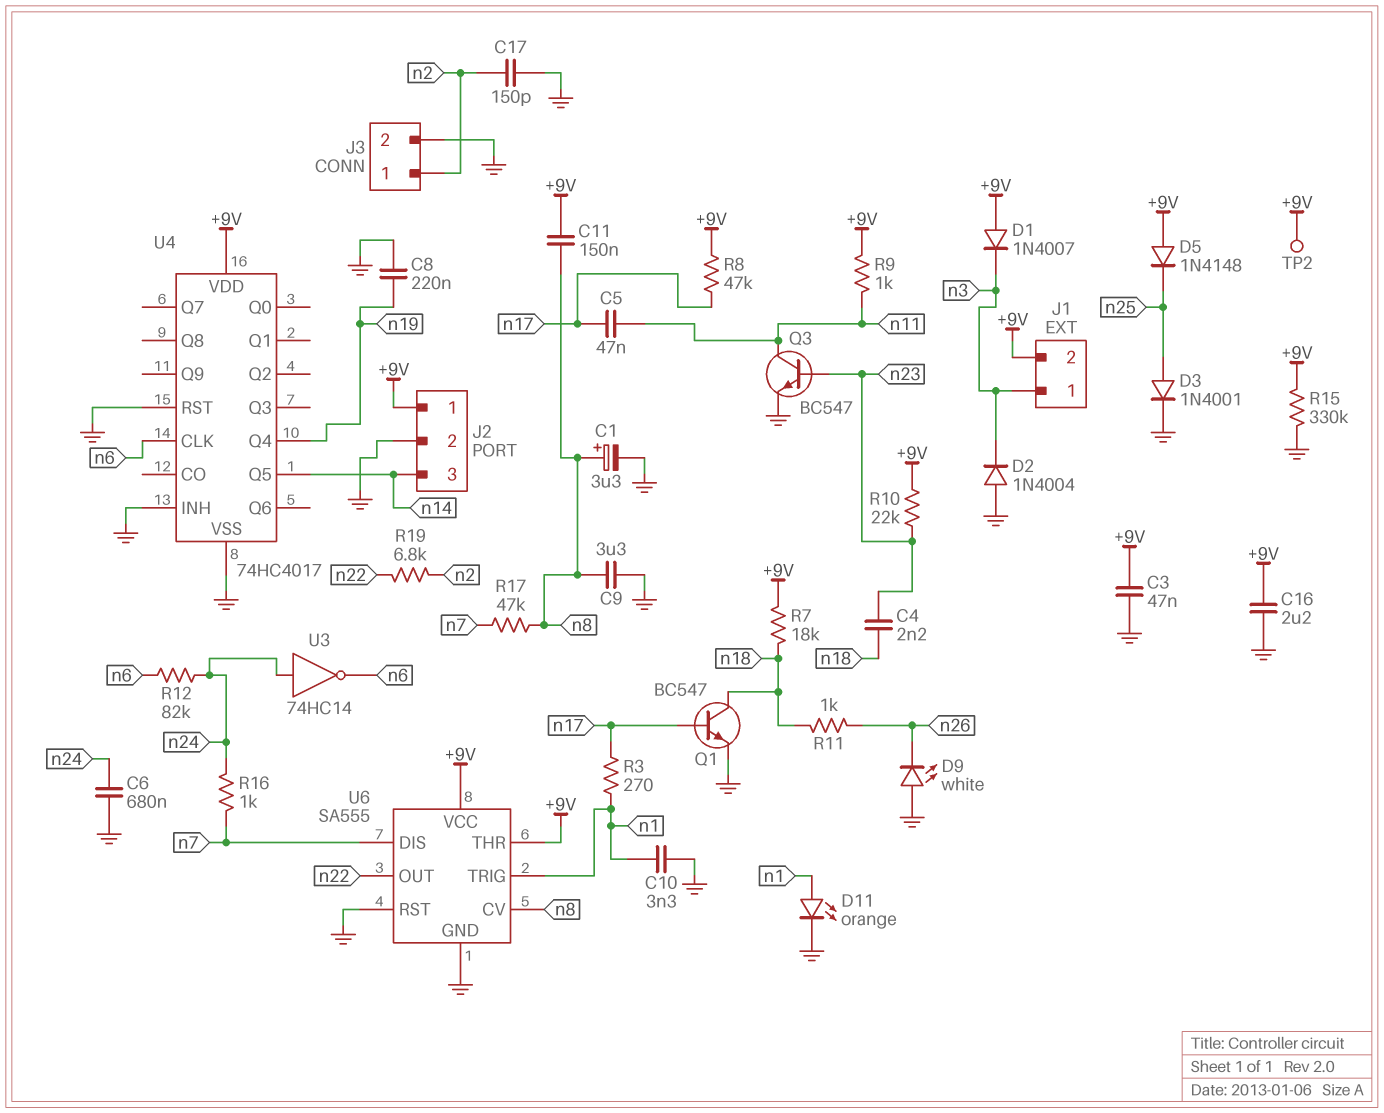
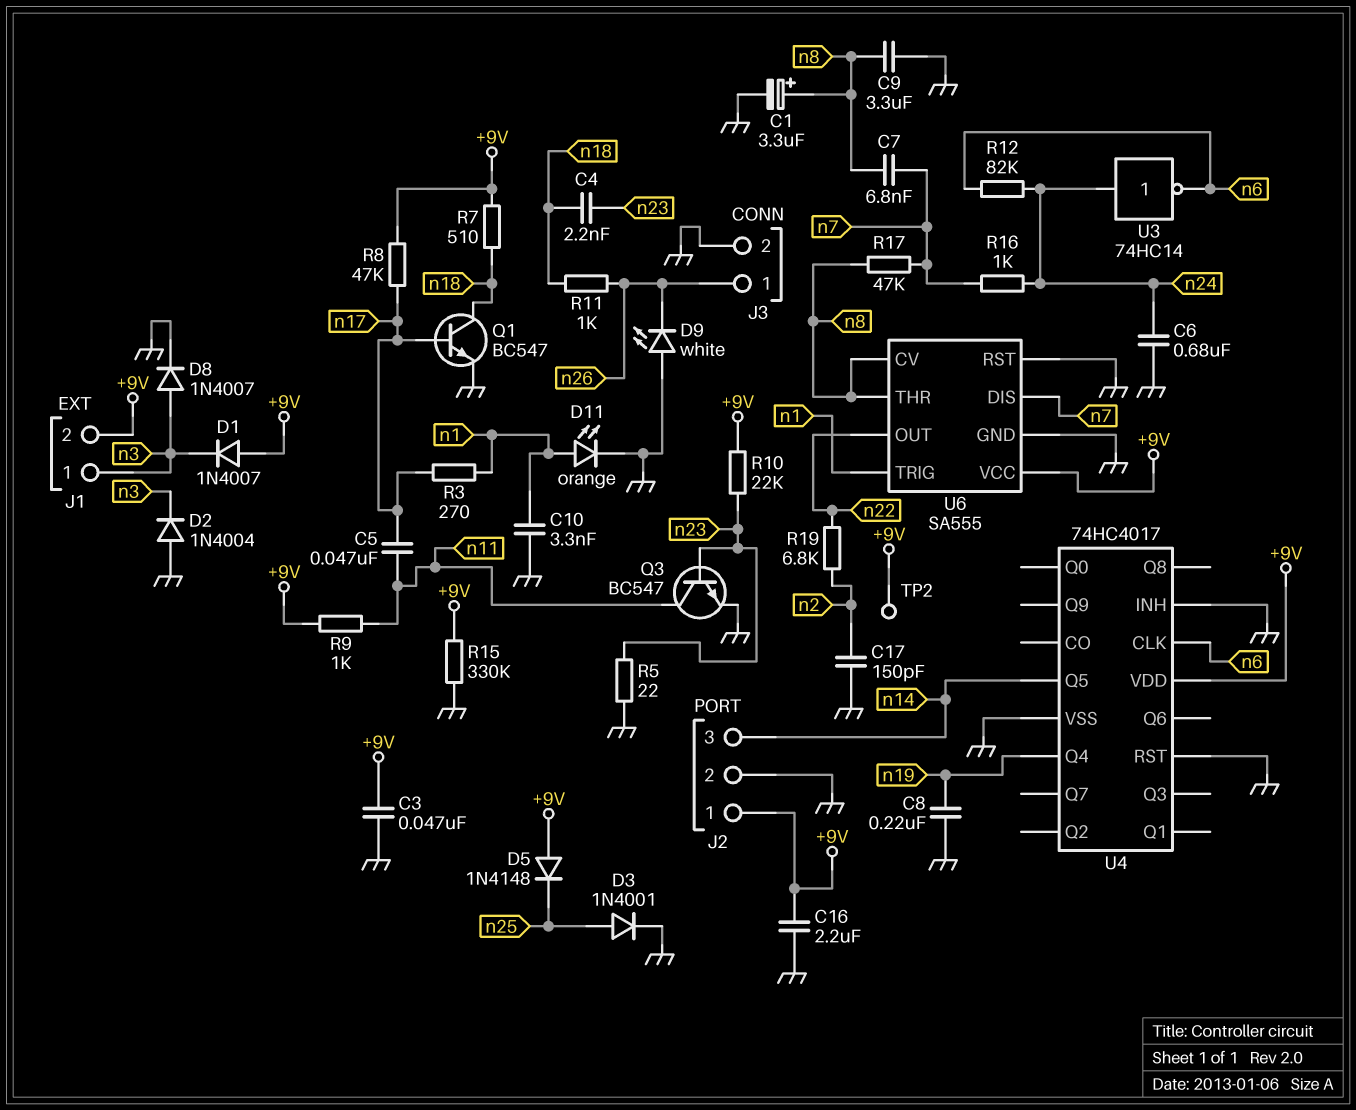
C7: none -> 6.8nF (n7, n8)
C11: 150nF (+9V, n8) -> none
D8: none -> diode 1N4007 (A n3, K GND)
J3 pin 1: n2 -> n26
R5: none -> 22 (GND, n23)
R7: 18k (+9V, n18) -> 510 (+9V, n18)
U6 pin THR: +9V -> n8

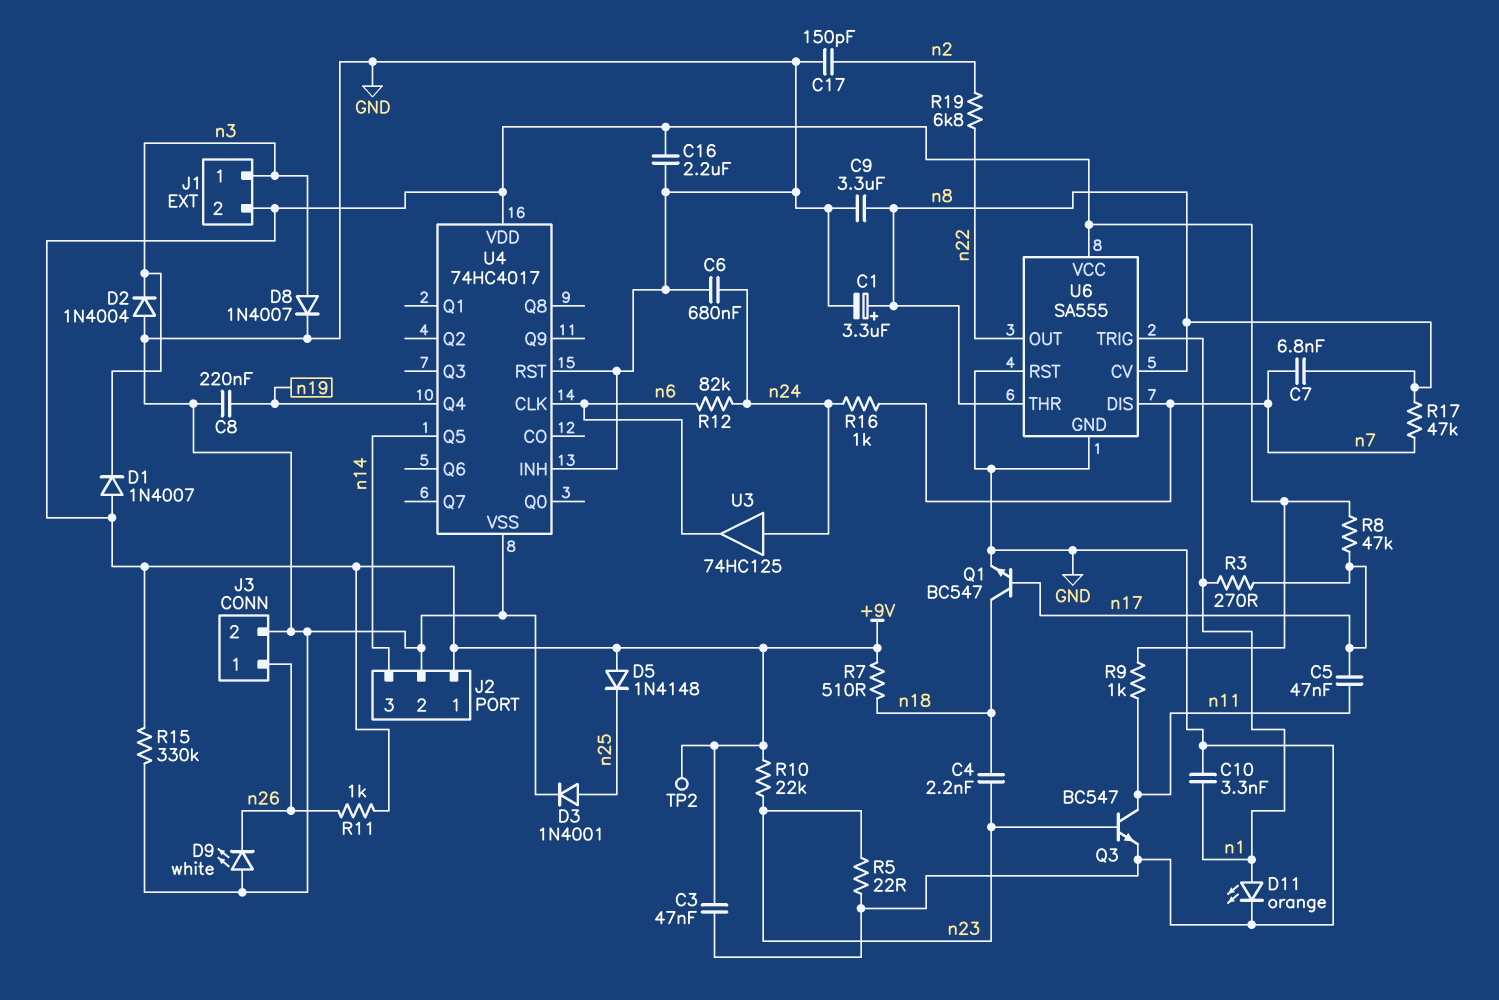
R11: 1k (n18, n26) -> 1k (+9V, n26)
U3: NOT 74HC14 (in n24, out n6) -> buffer 74HC125 (in n24, out n6)

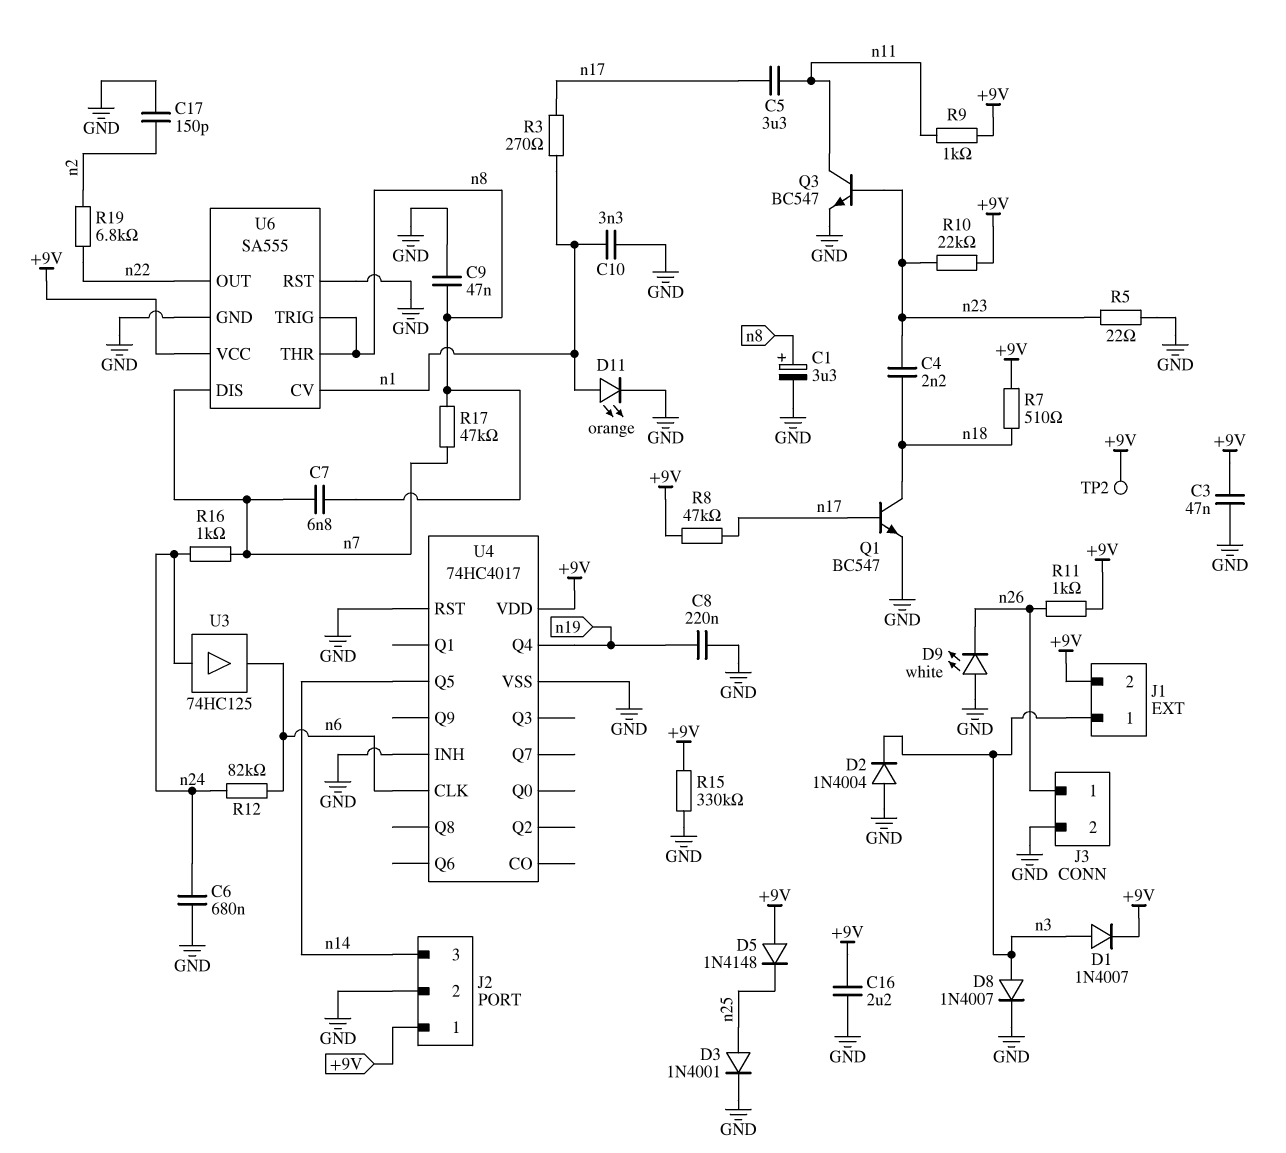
C5: 47nF (n11, n17) -> 3.3uF (n11, n17)
C9: 3.3uF (GND, n8) -> 47nF (GND, n8)
D1: diode 1N4007 (A +9V, K n3) -> diode 1N4007 (A n3, K +9V)
U6 pin CV: n8 -> n1
U6 pin TRIG: n1 -> n8

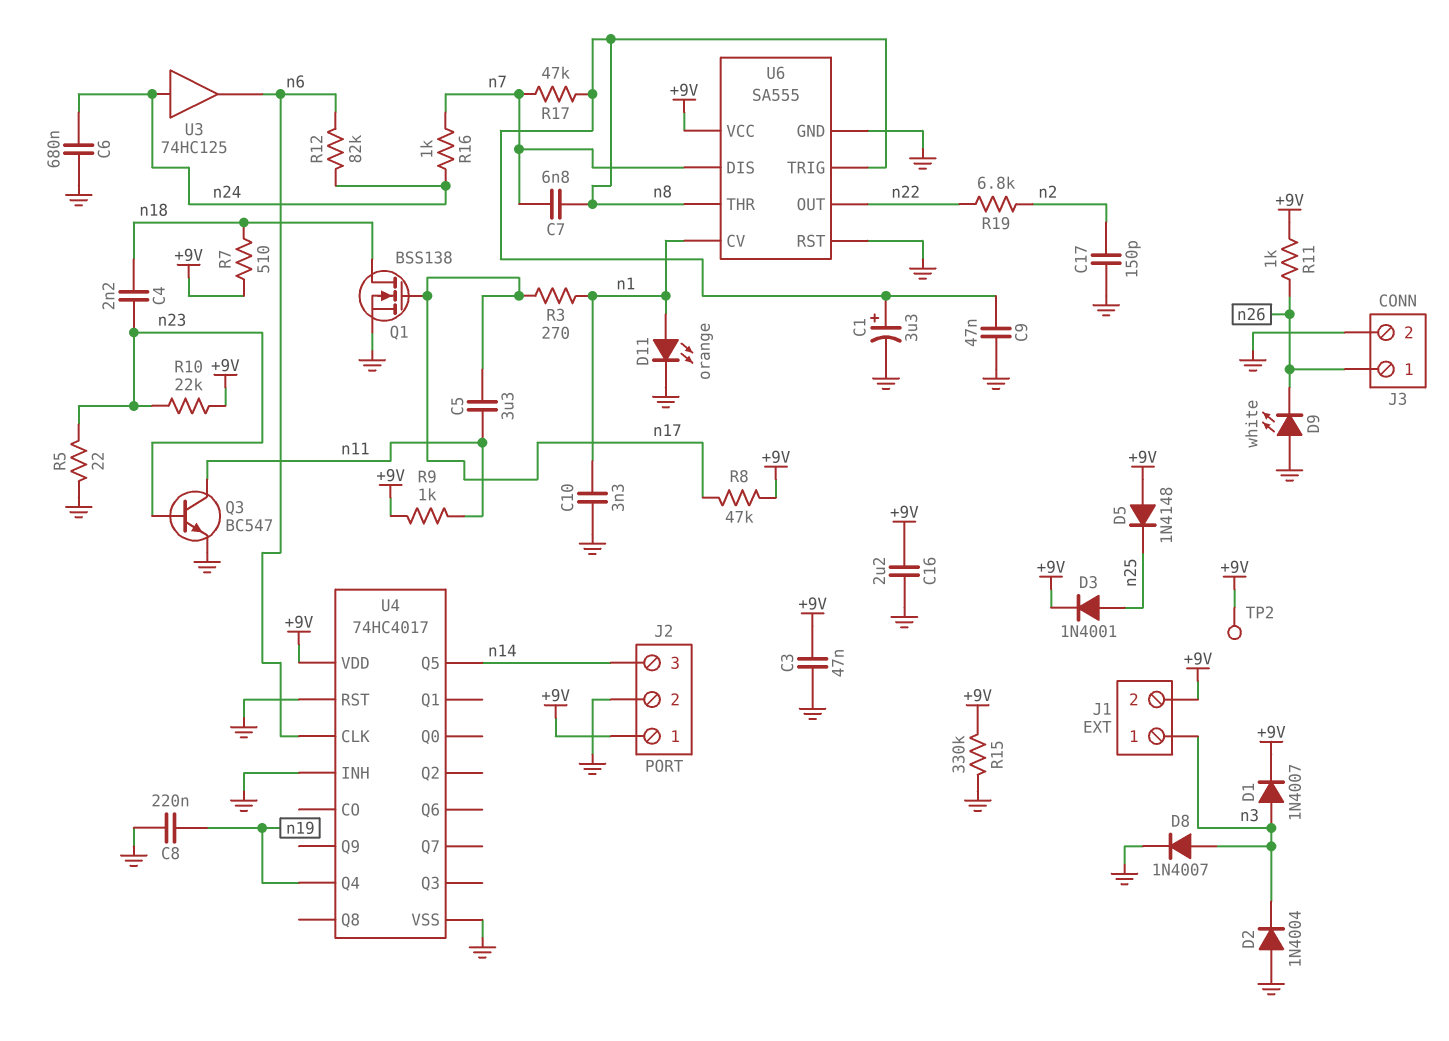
D3: diode 1N4001 (A n25, K GND) -> diode 1N4001 (A n25, K +9V)
Q1: NPN BC547 (B n17, C n18, E GND) -> NMOS BSS138 (G n17, D n18, S GND)

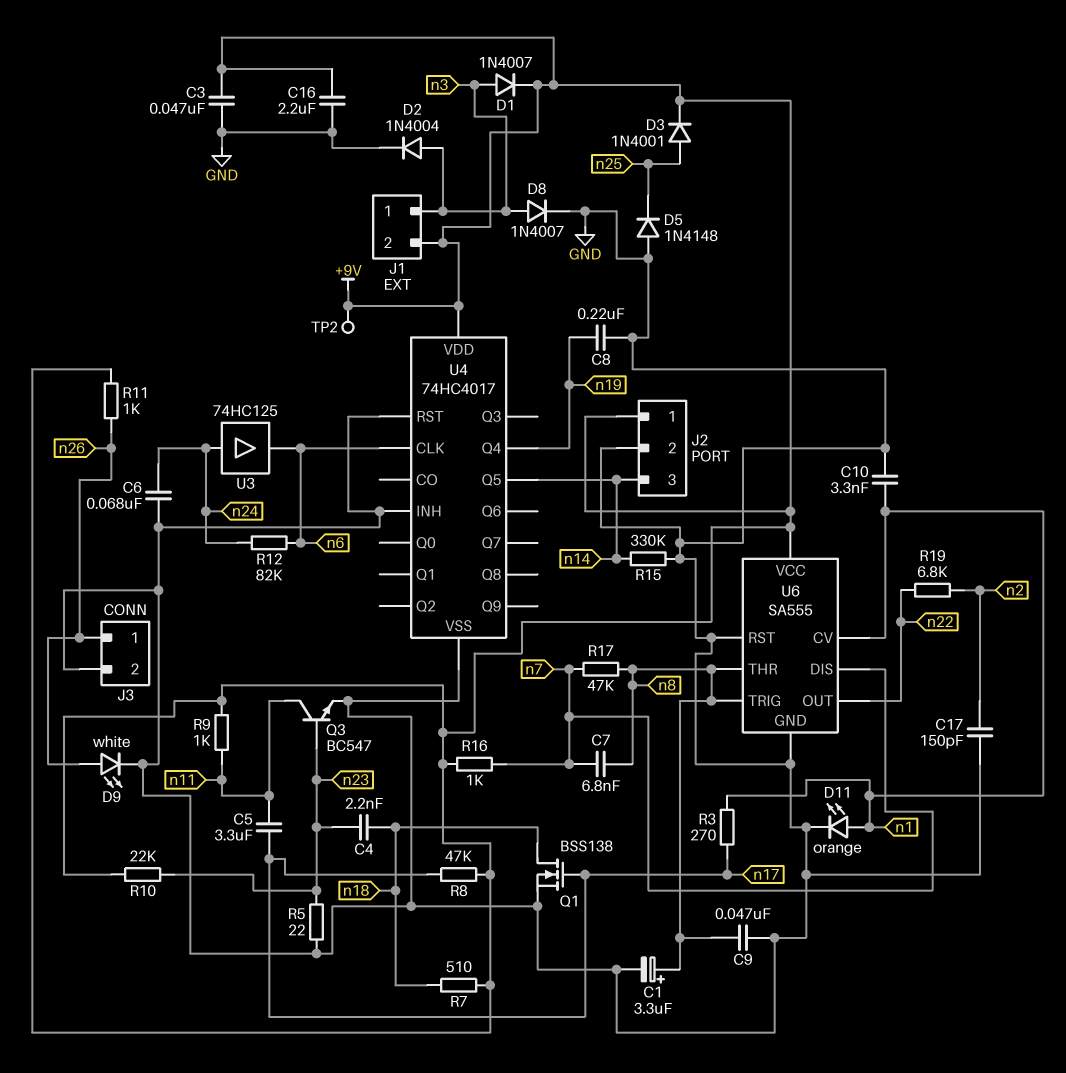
C6: 680nF (GND, n24) -> 68nF (GND, n24)
D2: diode 1N4004 (A GND, K n3) -> diode 1N4004 (A n3, K GND)
D5: diode 1N4148 (A +9V, K n25) -> diode 1N4148 (A GND, K n25)
D9: LED white (A GND, K n26) -> LED white (A n26, K GND)
R15: 330k (+9V, GND) -> 330k (GND, n14)
R16: 1k (n7, n24) -> 1k (+9V, n7)

